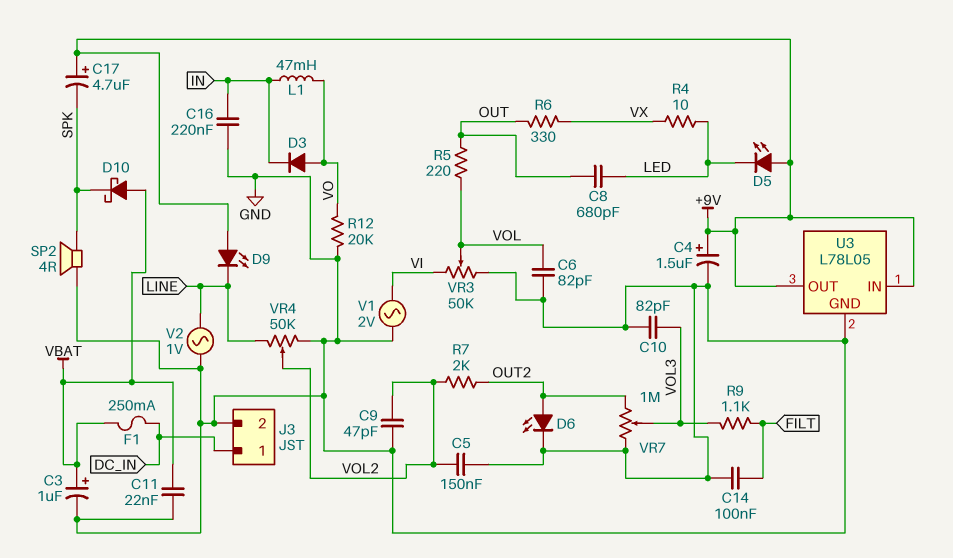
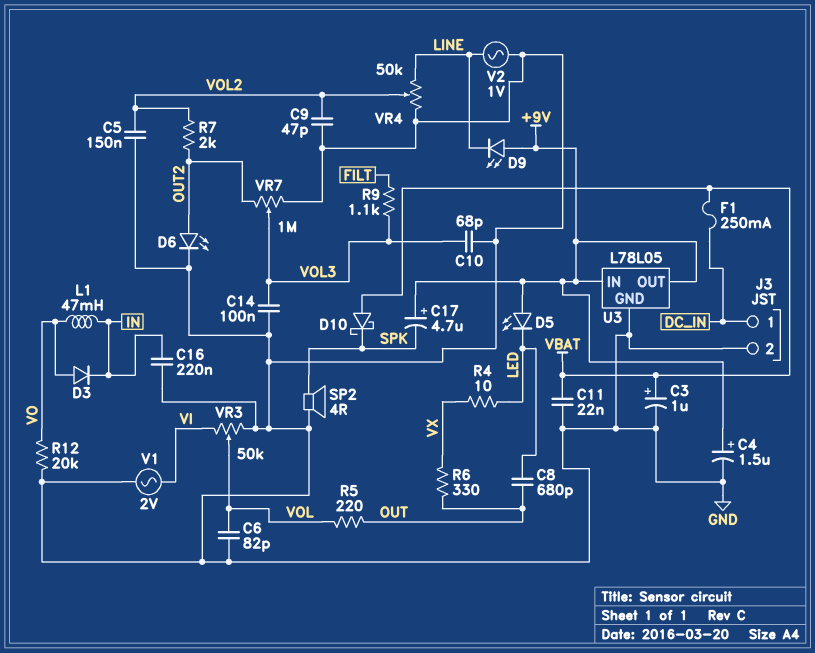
C10: 82pF (GND, VOL3) -> 68pF (GND, VOL3)
C14: 100nF (FILT, GND) -> 100nF (GND, VOL3)

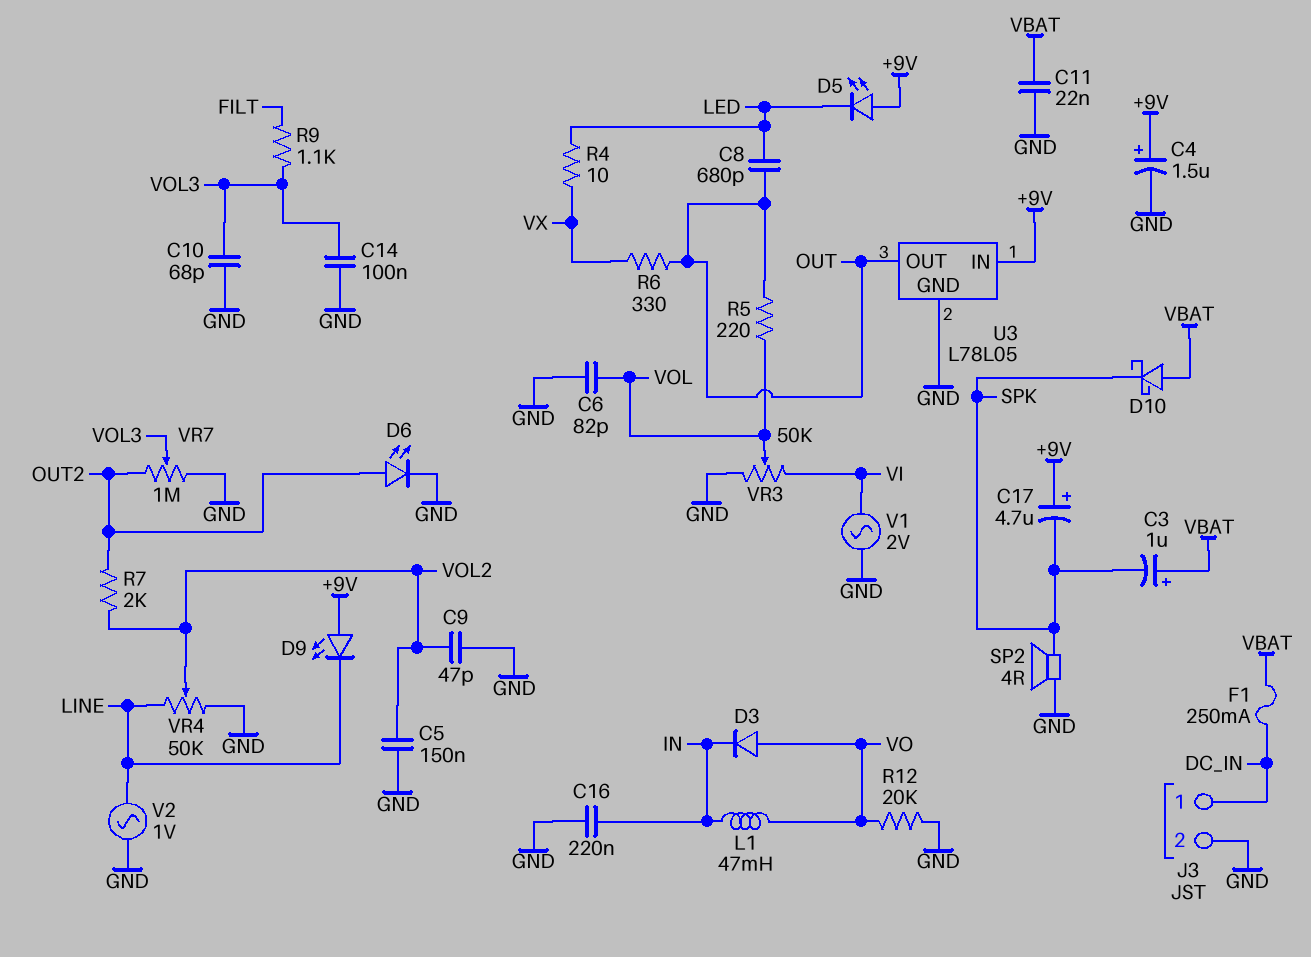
C3: 1uF (plus VBAT, minus GND) -> 1uF (plus VBAT, minus SPK)
U3 pin OUT: +9V -> OUT

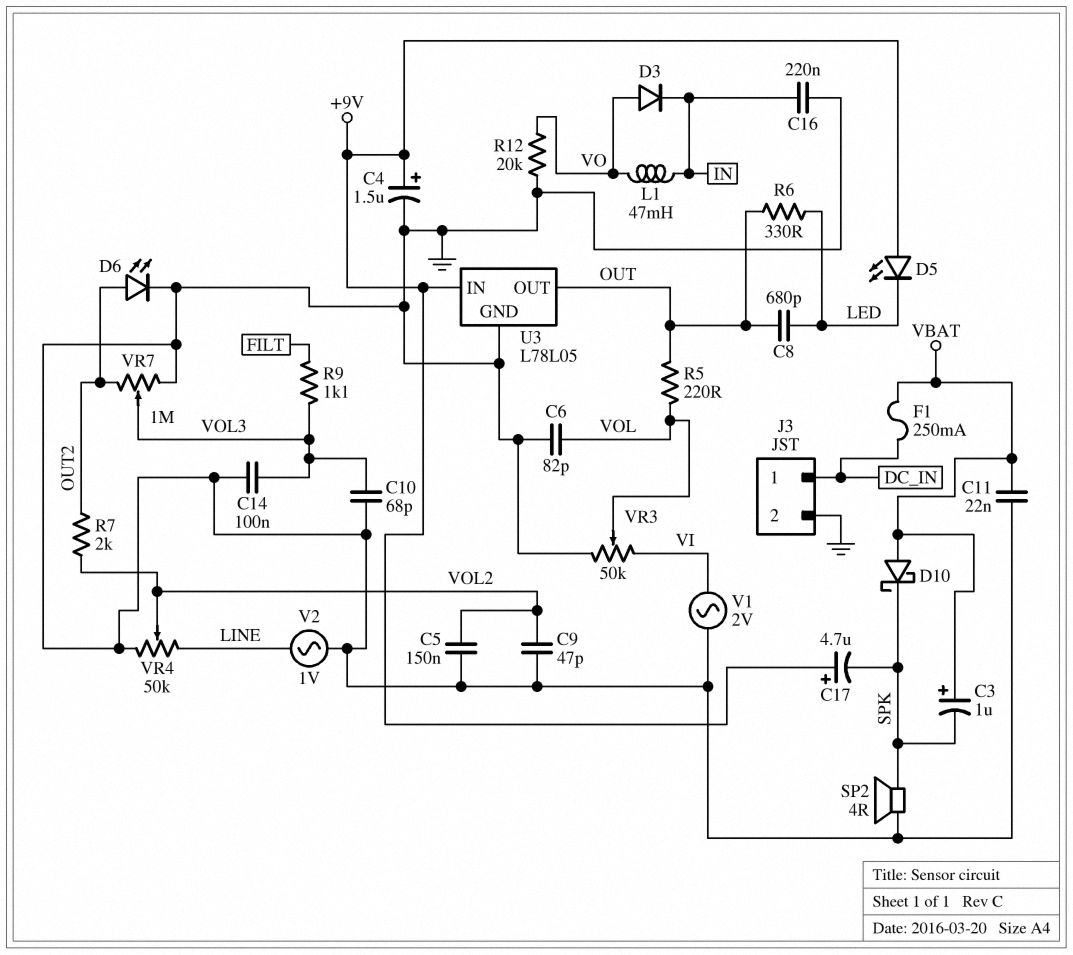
D9: LED (A +9V, K LINE) -> none
R4: 10 (LED, VX) -> none
R6: 330 (OUT, VX) -> 330 (LED, OUT)

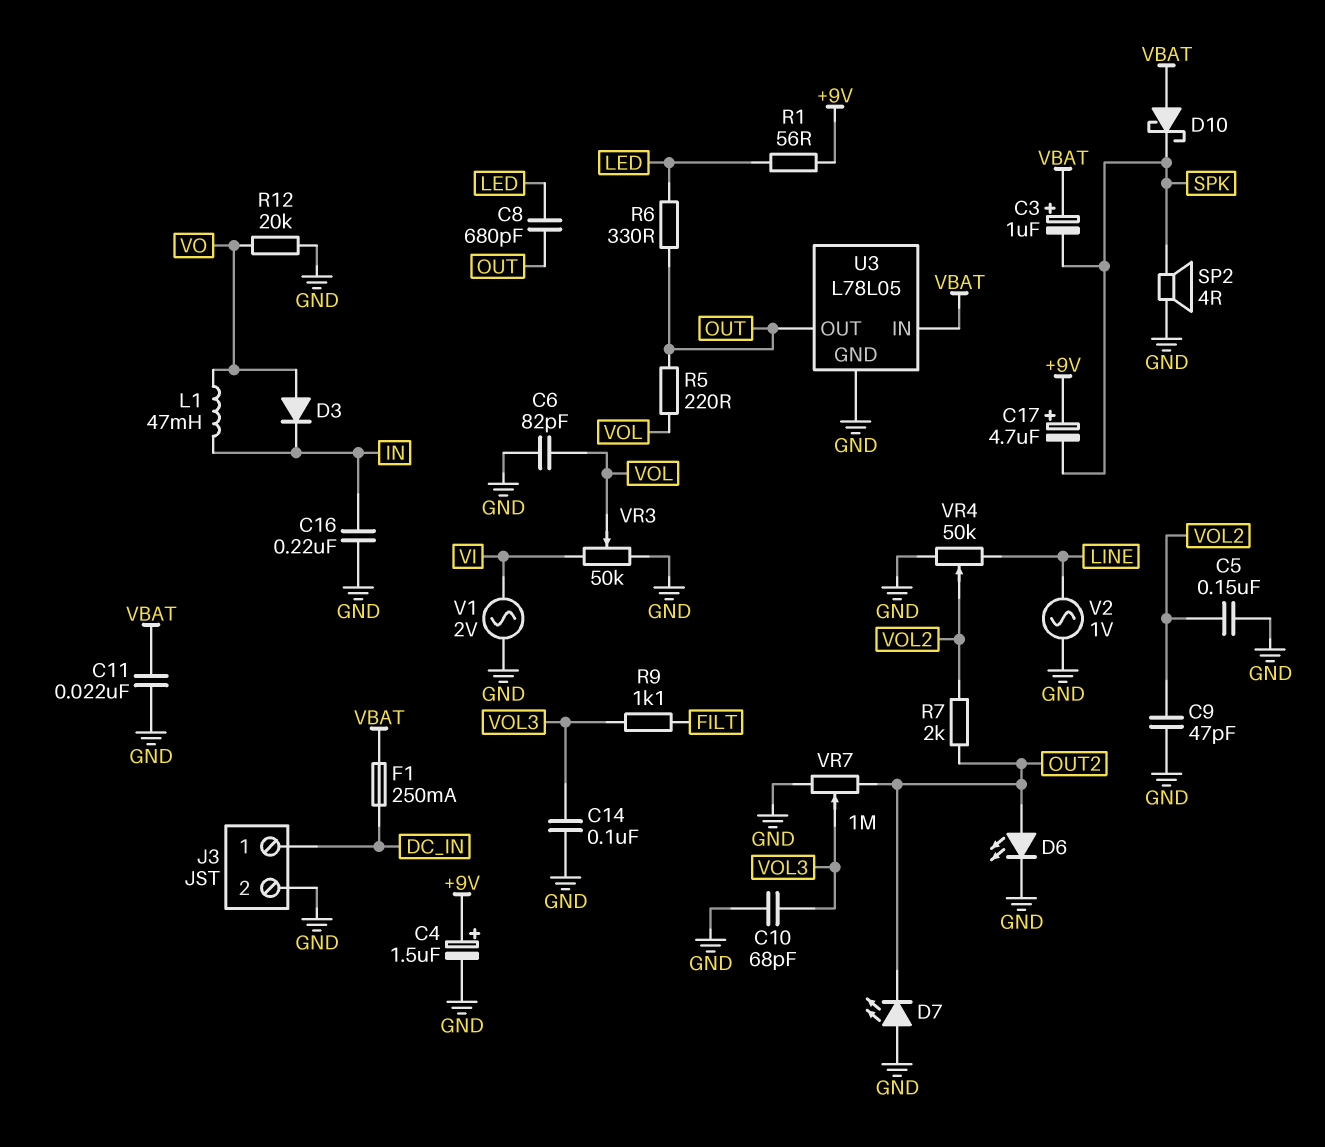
D5: LED (A +9V, K LED) -> none
D7: none -> LED (A GND, K OUT2)
R1: none -> 56 (+9V, LED)
U3 pin IN: +9V -> VBAT

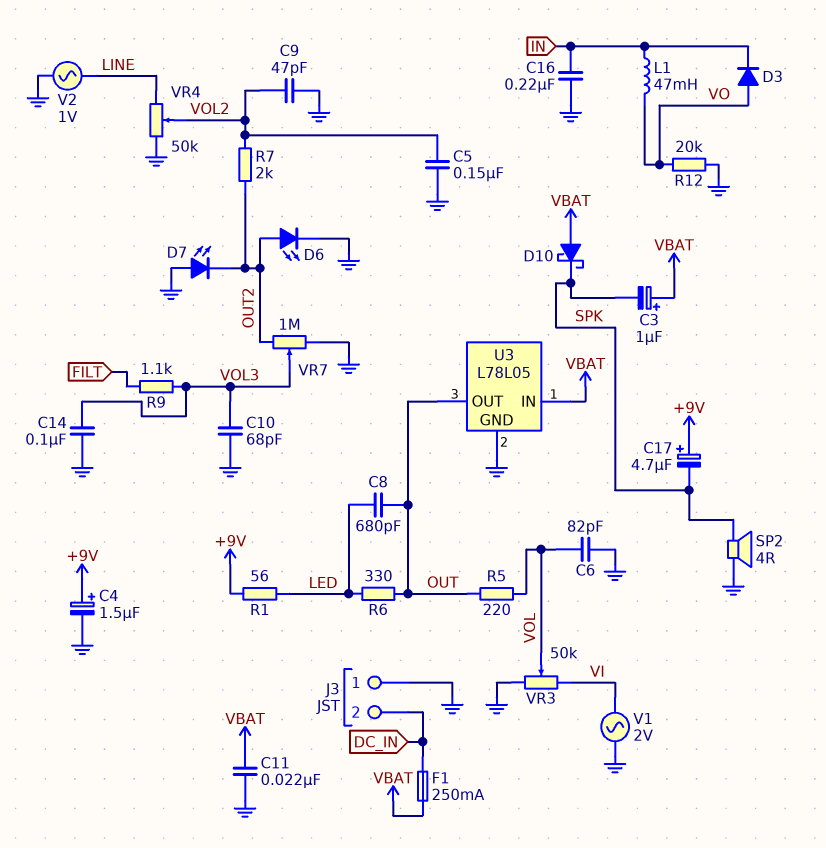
J3 pin 1: DC_IN -> GND
J3 pin 2: GND -> DC_IN

